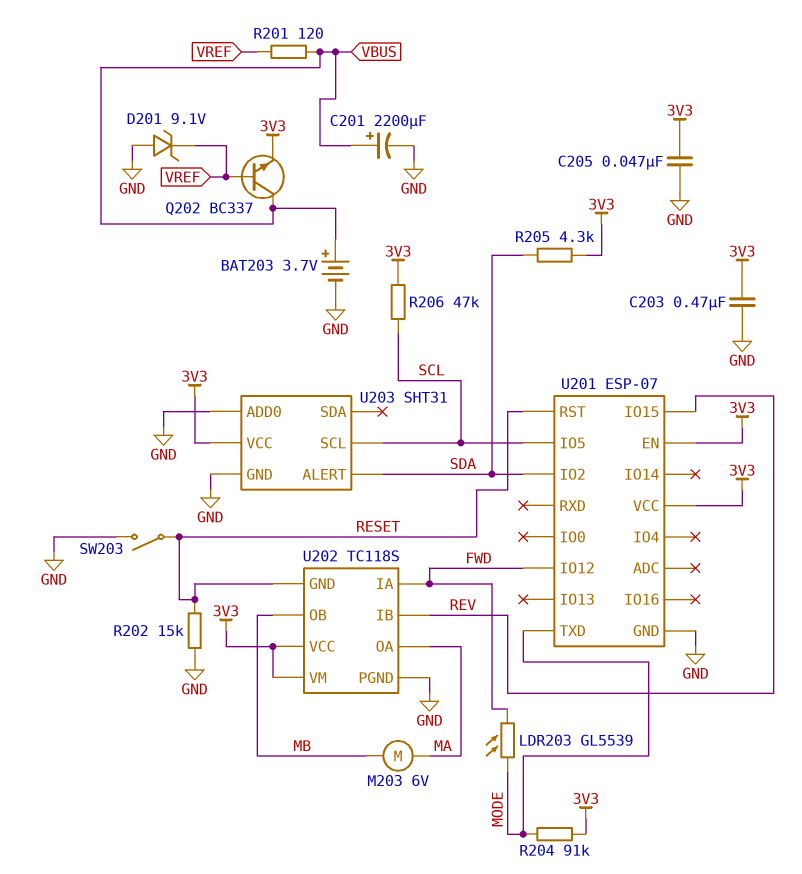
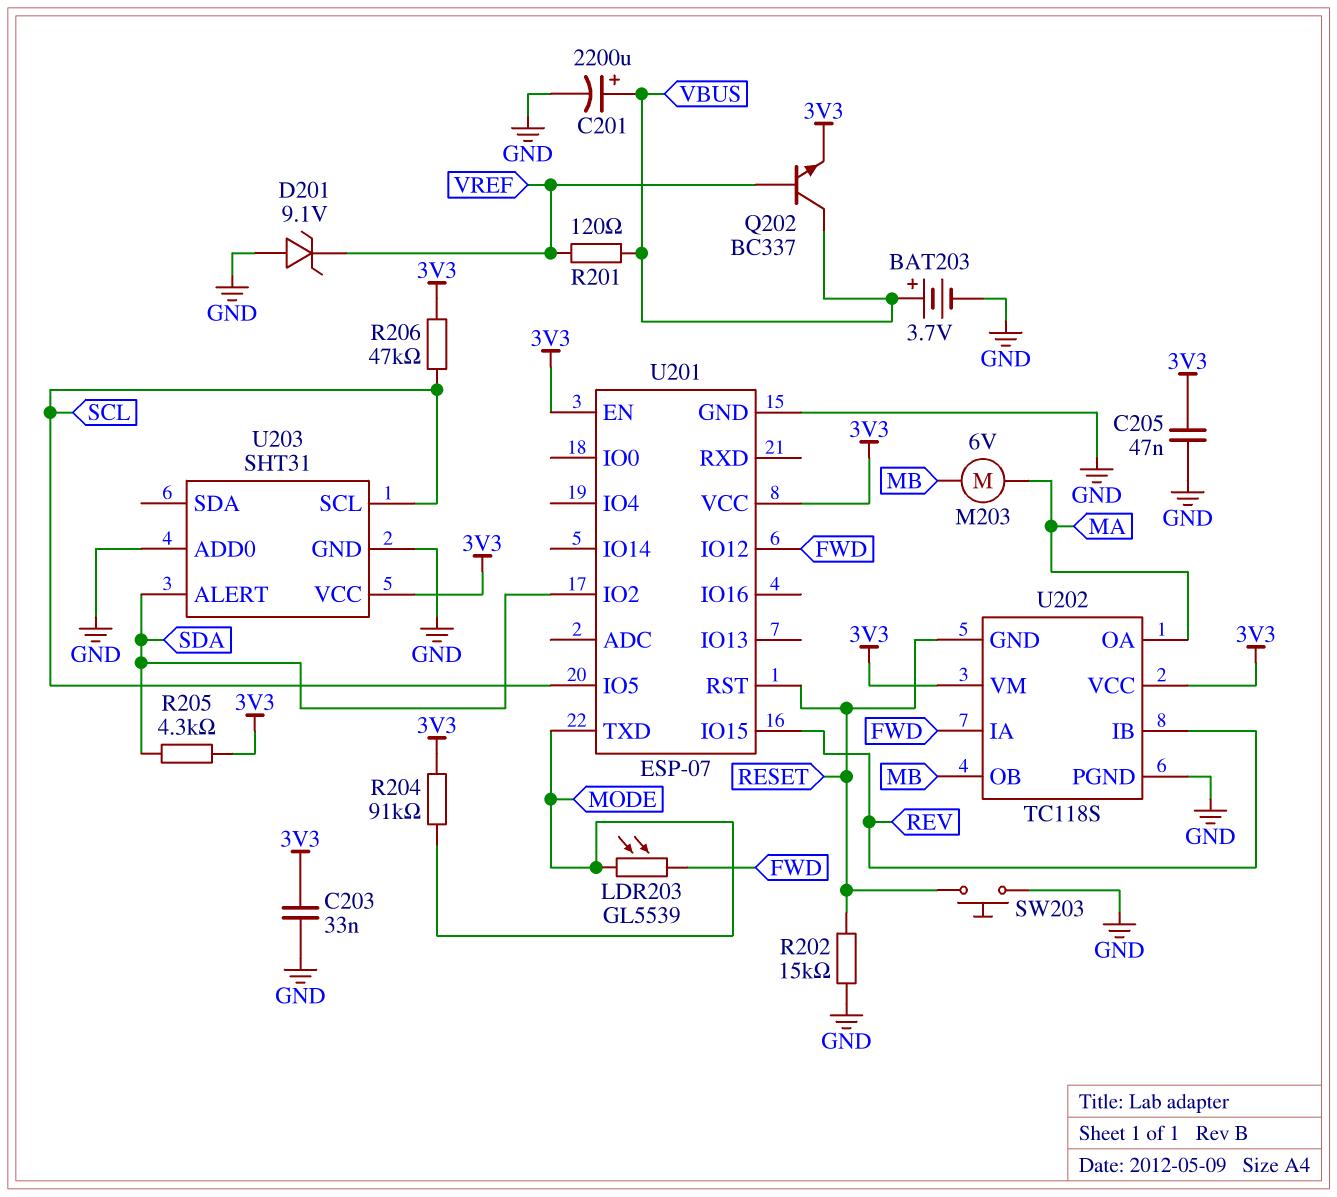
C203: 470nF (3V3, GND) -> 33nF (3V3, GND)
SW203: switch (GND, RESET) -> button (GND, RESET)

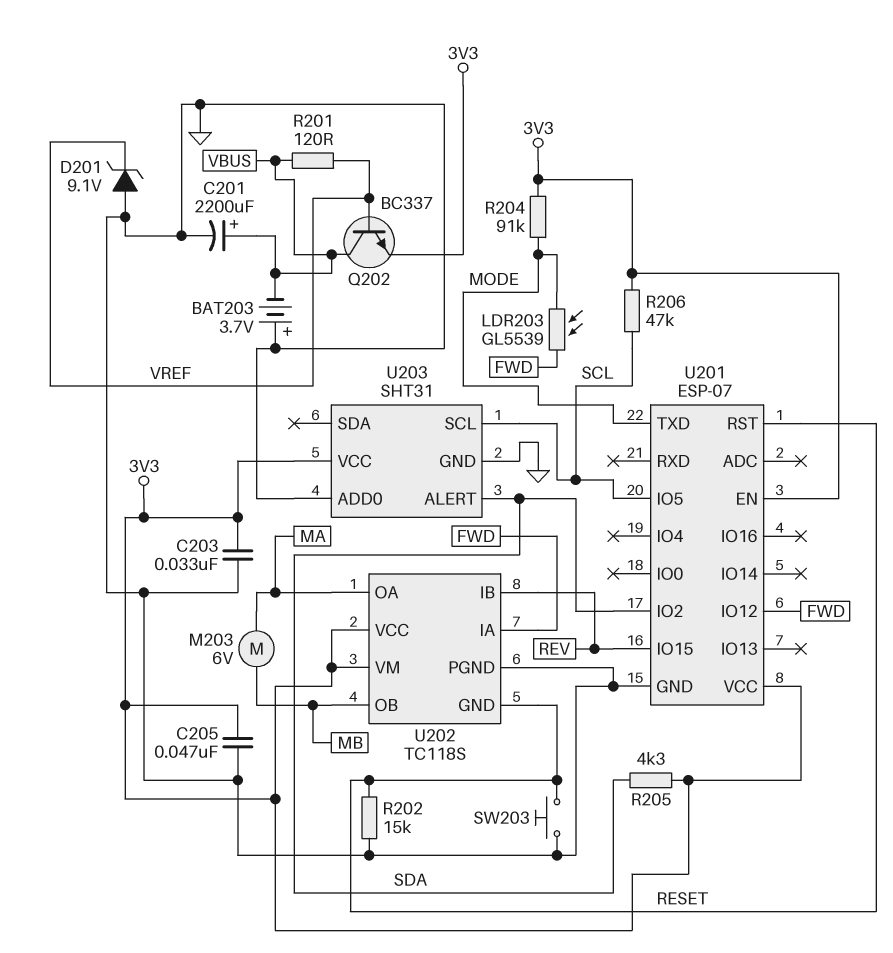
BAT203: 3.7V (plus VBUS, minus GND) -> 3.7V (plus GND, minus VBUS)

